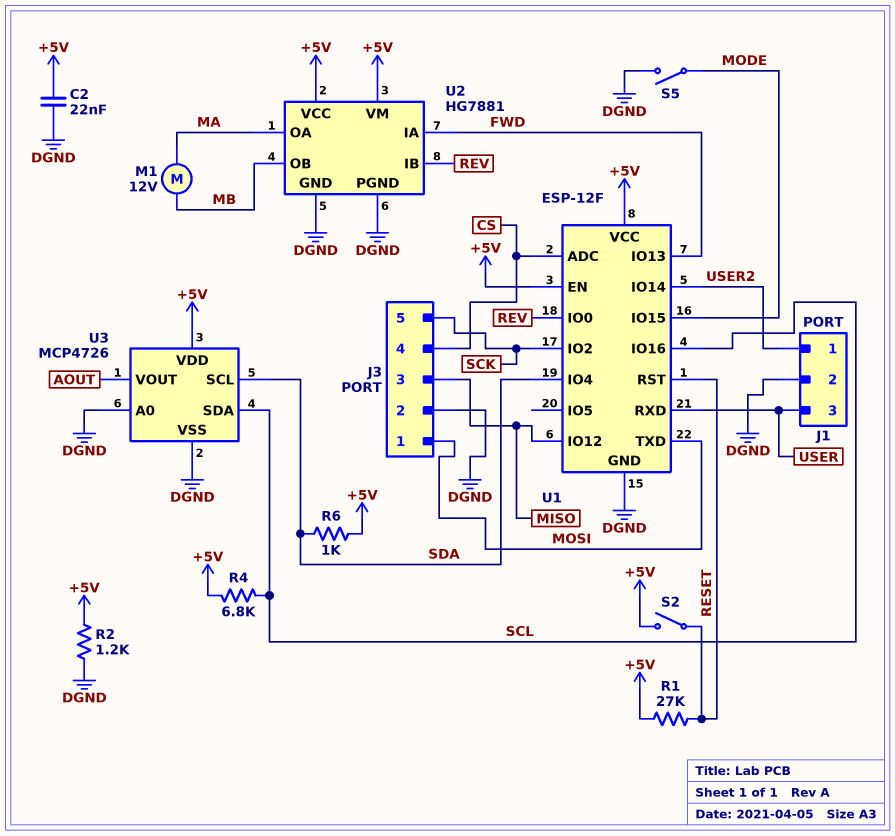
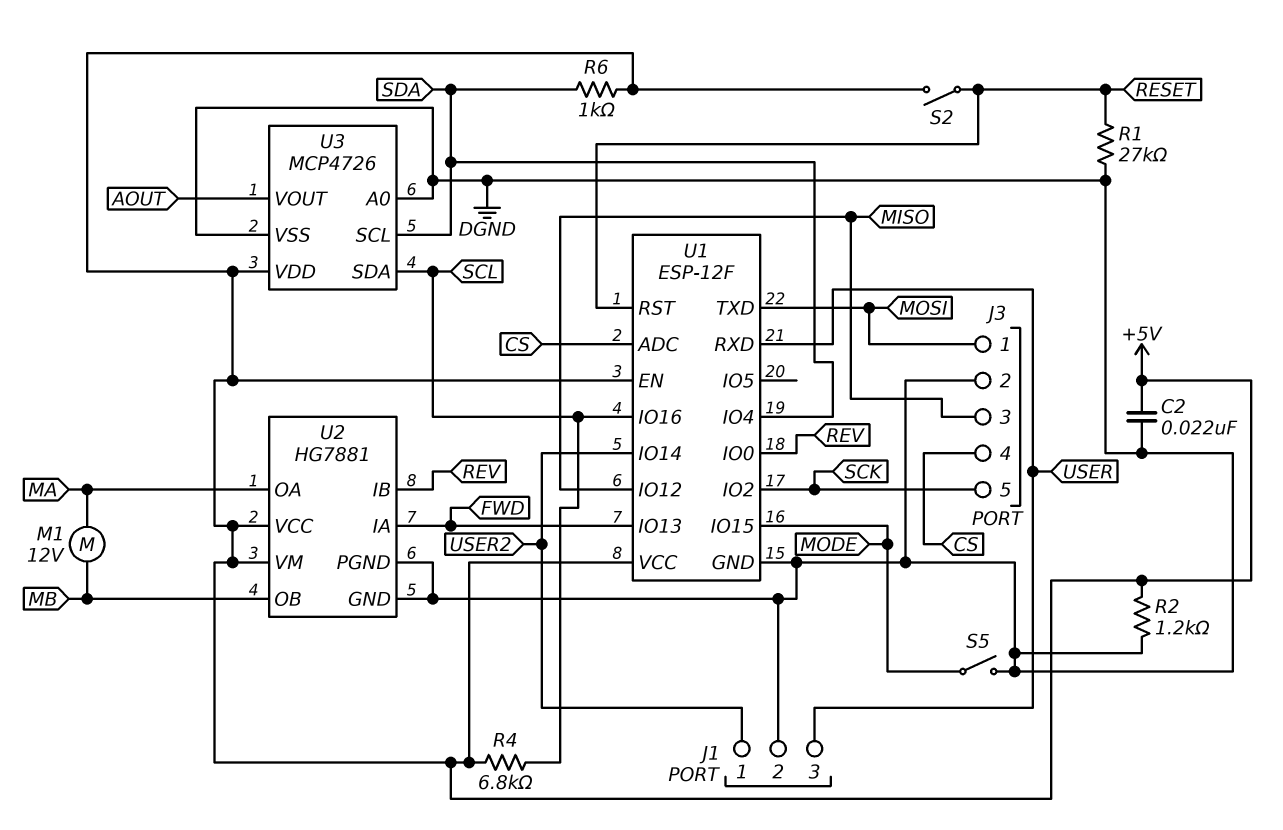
R1: 27k (+5V, RESET) -> 27k (DGND, RESET)

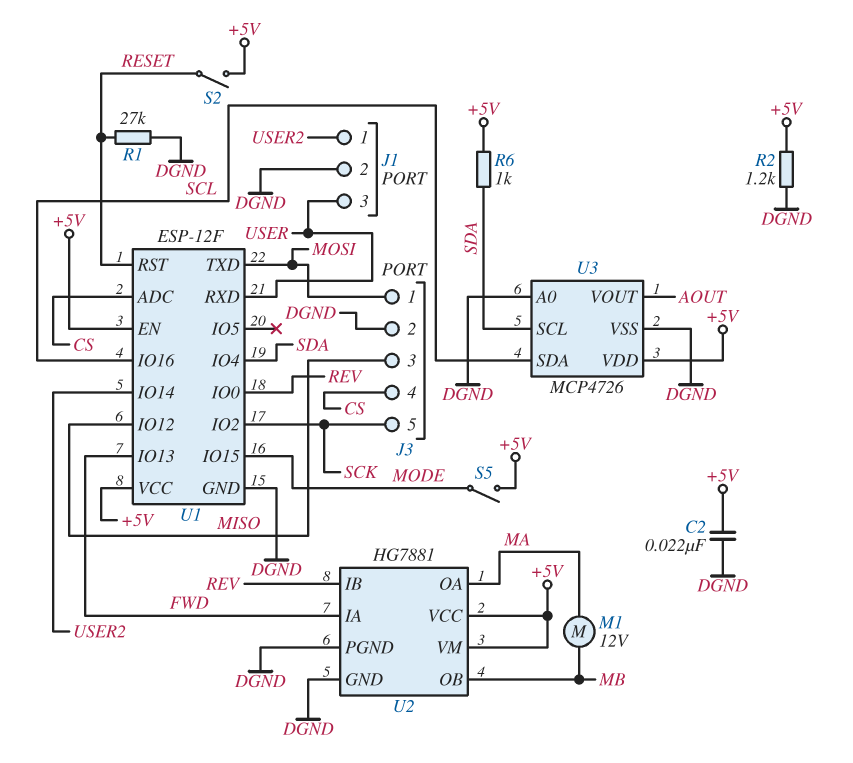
R4: 6.8k (+5V, SCL) -> none
S5: switch (DGND, MODE) -> switch (+5V, MODE)

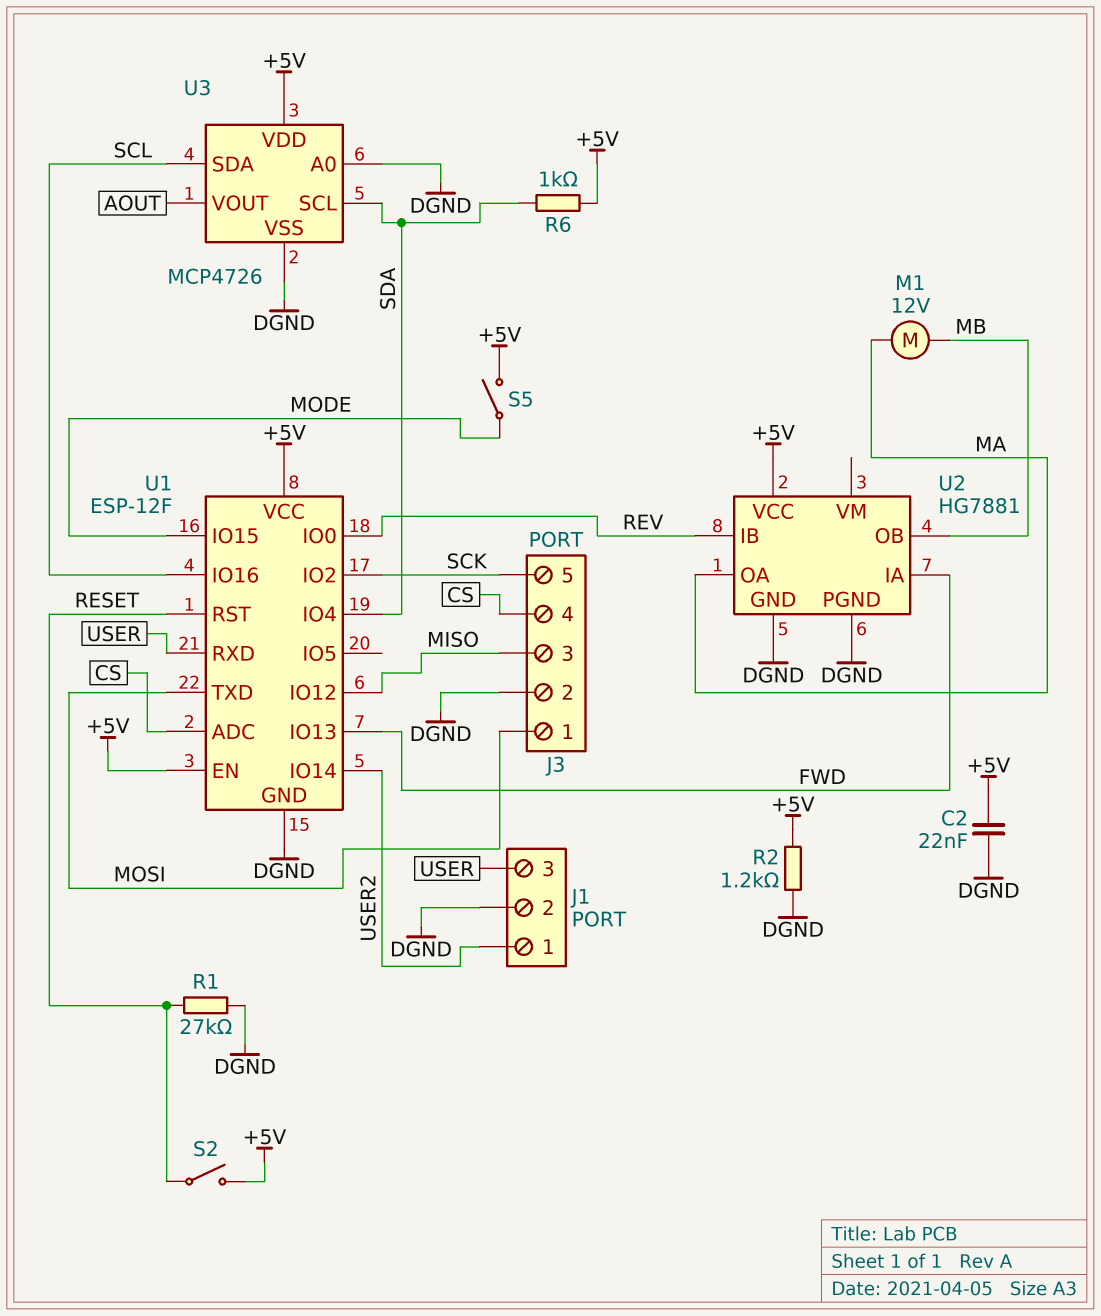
U2 pin VM: +5V -> none

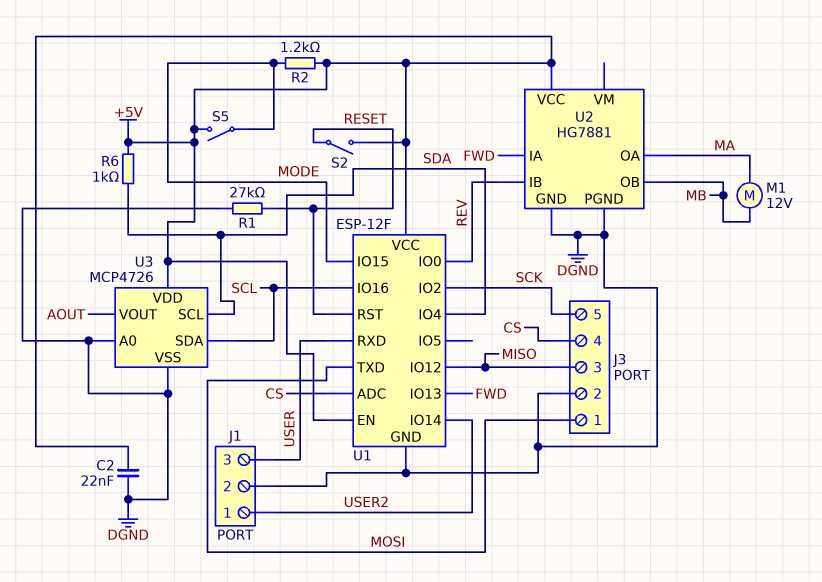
R2: 1.2k (+5V, DGND) -> 1.2k (+5V, MODE)

